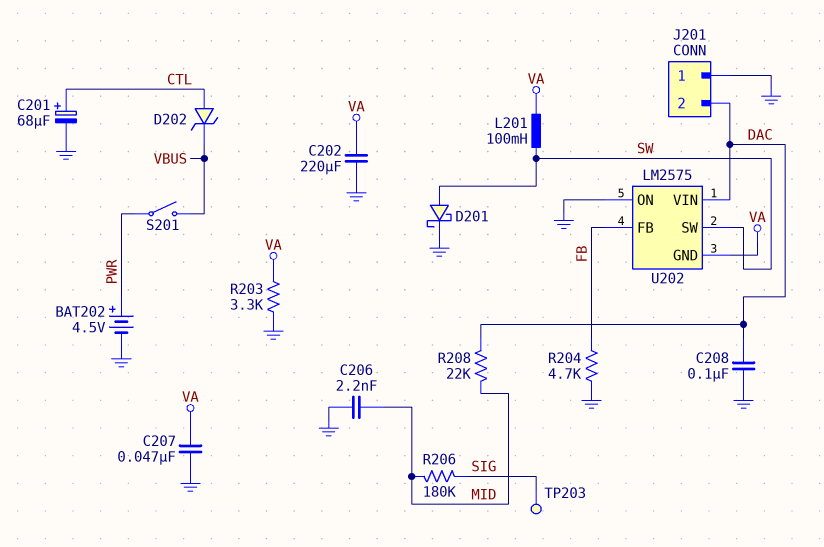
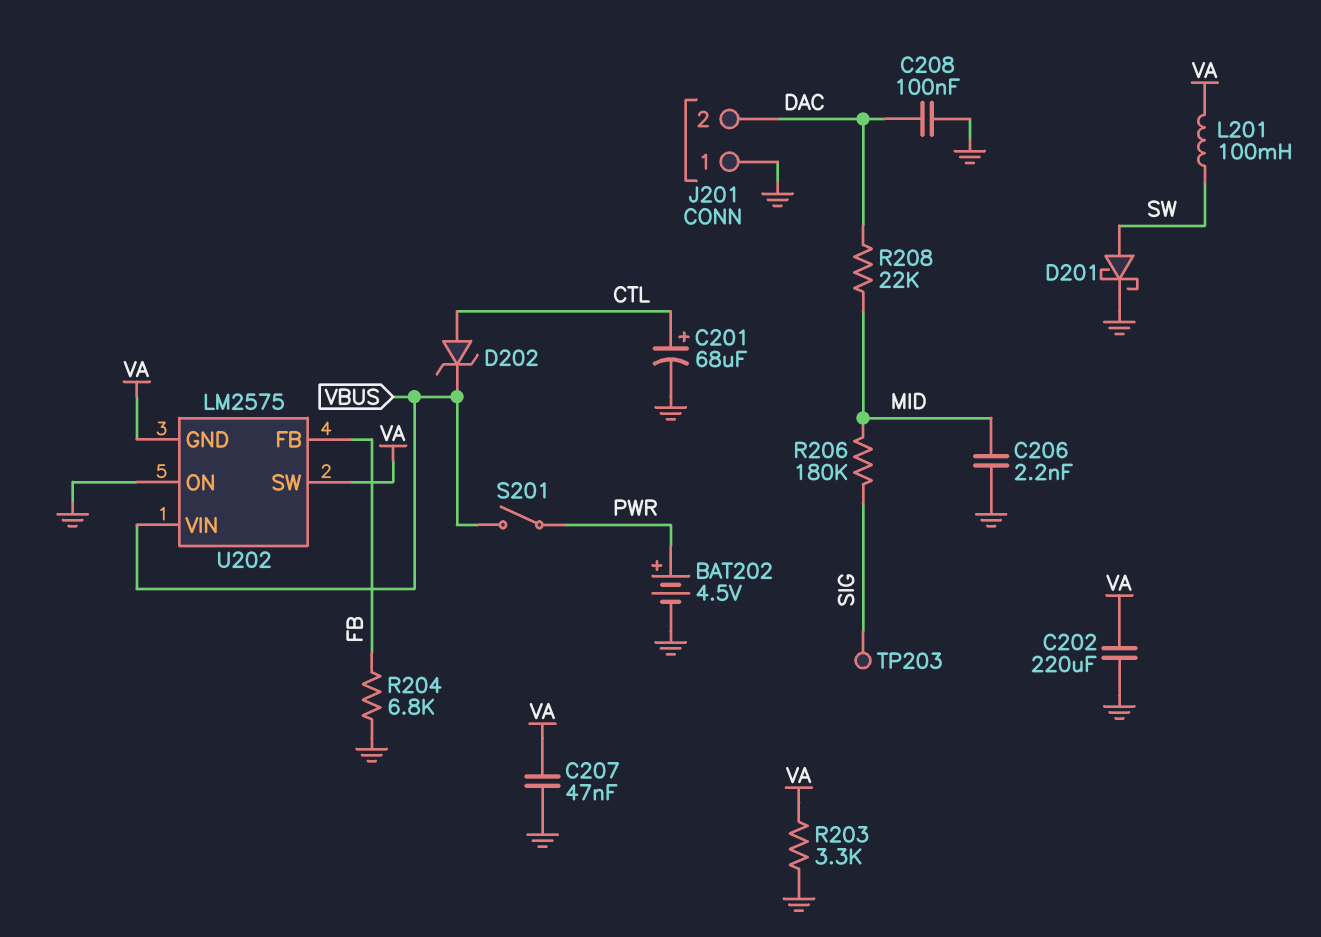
R204: 4.7k (FB, GND) -> 6.8k (FB, GND)
U202 pin SW: SW -> VA
U202 pin VIN: DAC -> VBUS

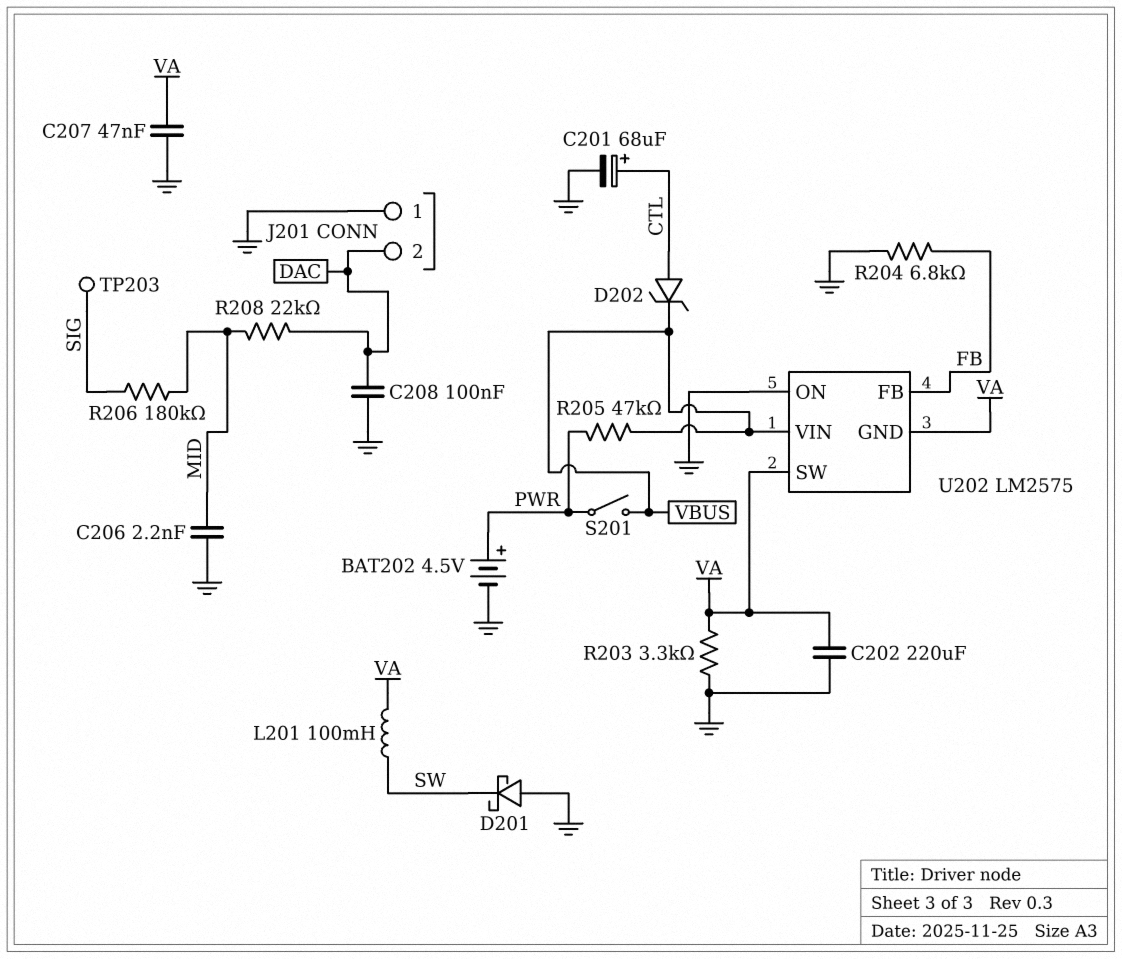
D201: schottky (A SW, K GND) -> schottky (A GND, K SW)
R205: none -> 47k (PWR, VBUS)

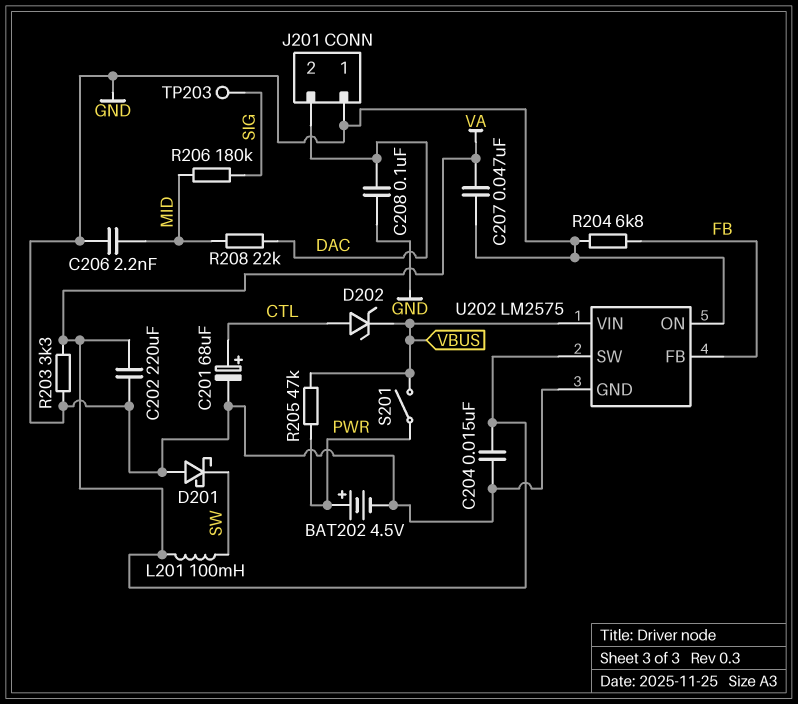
C204: none -> 15nF (GND, VA)
U202 pin GND: VA -> GND

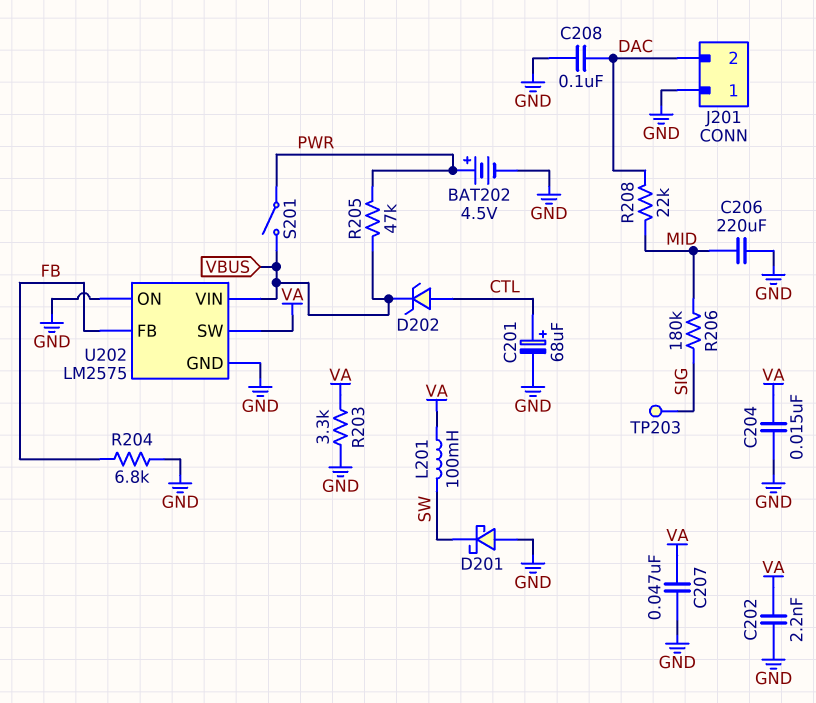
C202: 220uF (GND, VA) -> 2.2nF (GND, VA)
C206: 2.2nF (GND, MID) -> 220uF (GND, MID)

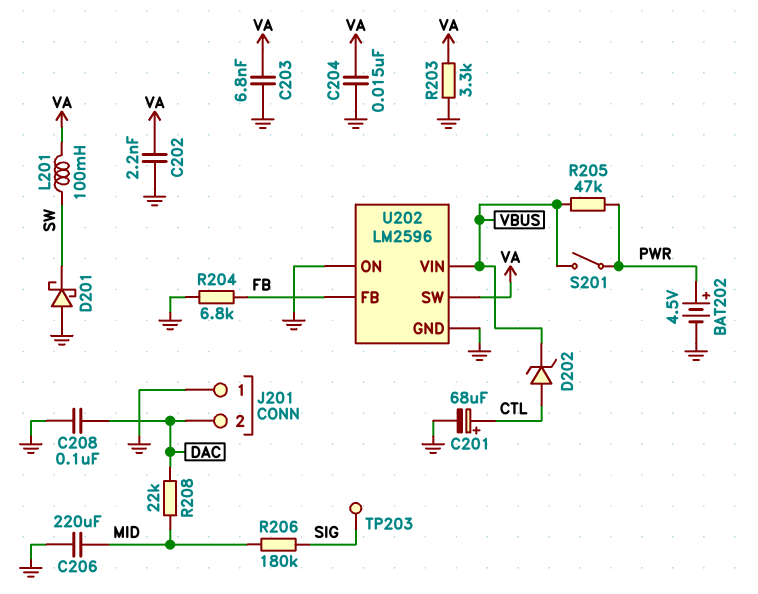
C203: none -> 6.8nF (GND, VA)
C207: 47nF (GND, VA) -> none
U202: LM2575 -> LM2596

